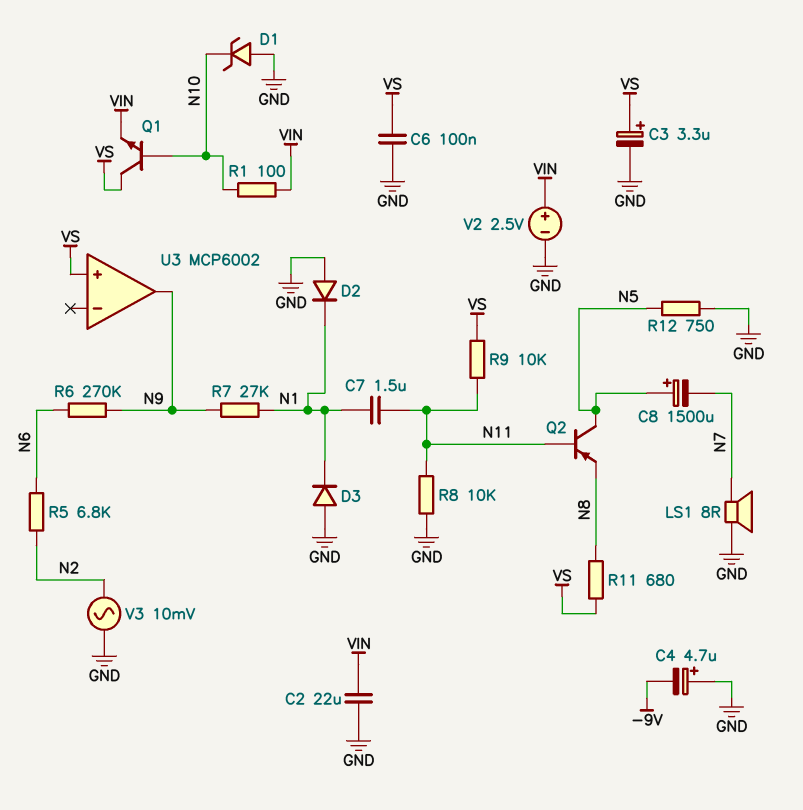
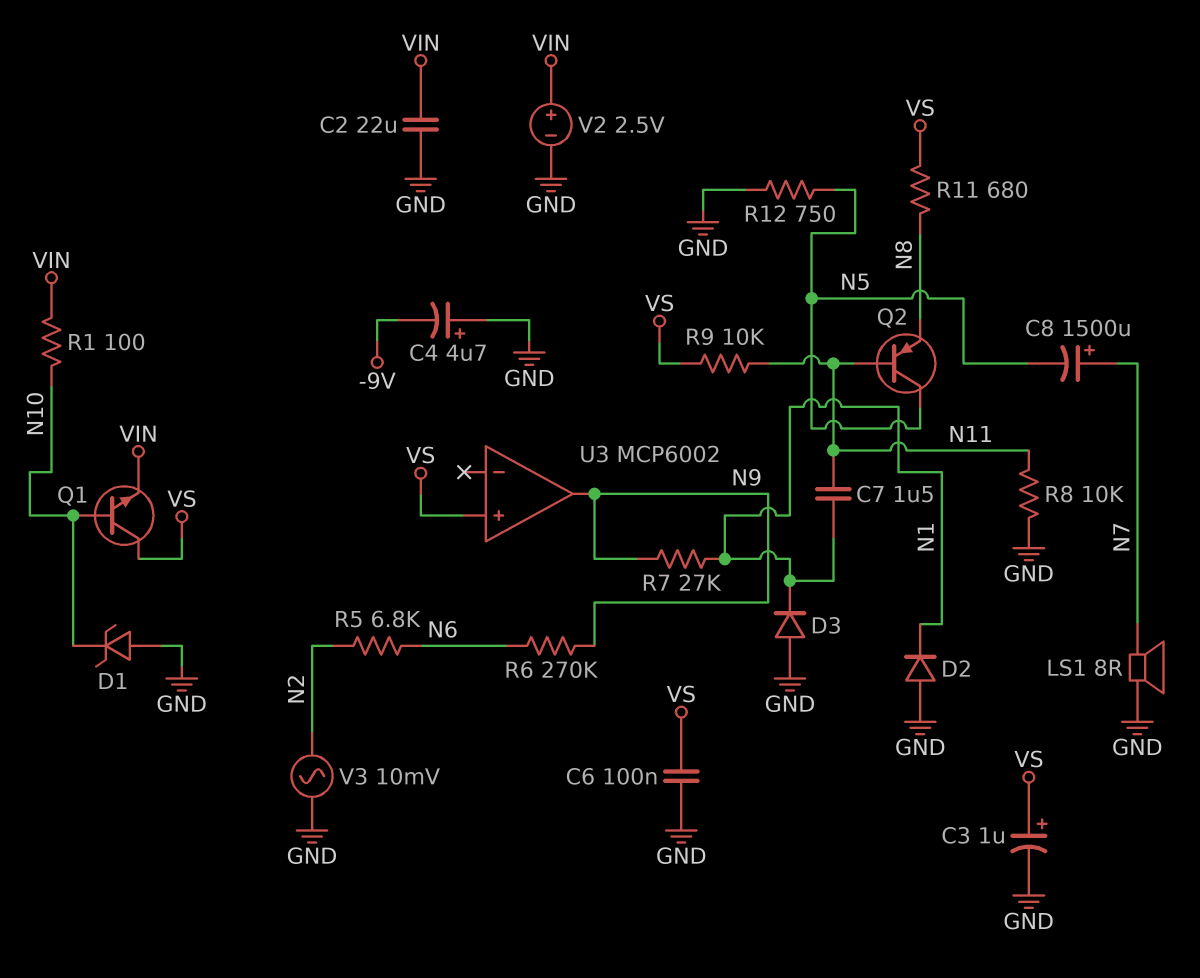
C3: 3.3uF (plus VS, minus GND) -> 1uF (plus VS, minus GND)
C8: 1500uF (plus N5, minus N7) -> 1500uF (plus N7, minus N5)

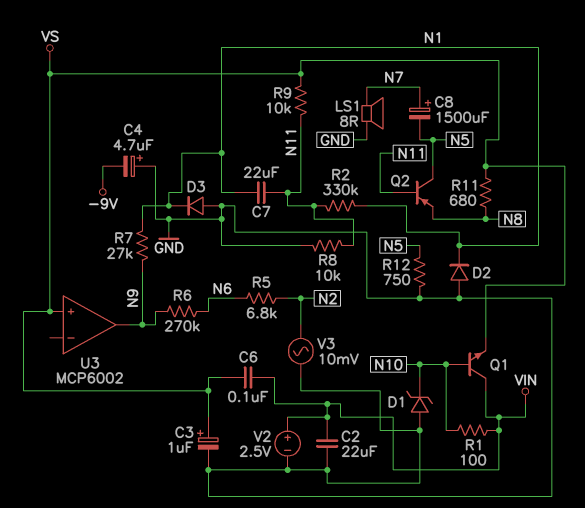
C6: 100nF (GND, VS) -> 100nF (VIN, VS)
C7: 1.5uF (N1, N11) -> 22uF (N1, N11)
Q1: NPN (B N10, C VS, E VIN) -> NPN (B N10, C VIN, E VS)
R2: none -> 330k (N1, N11)

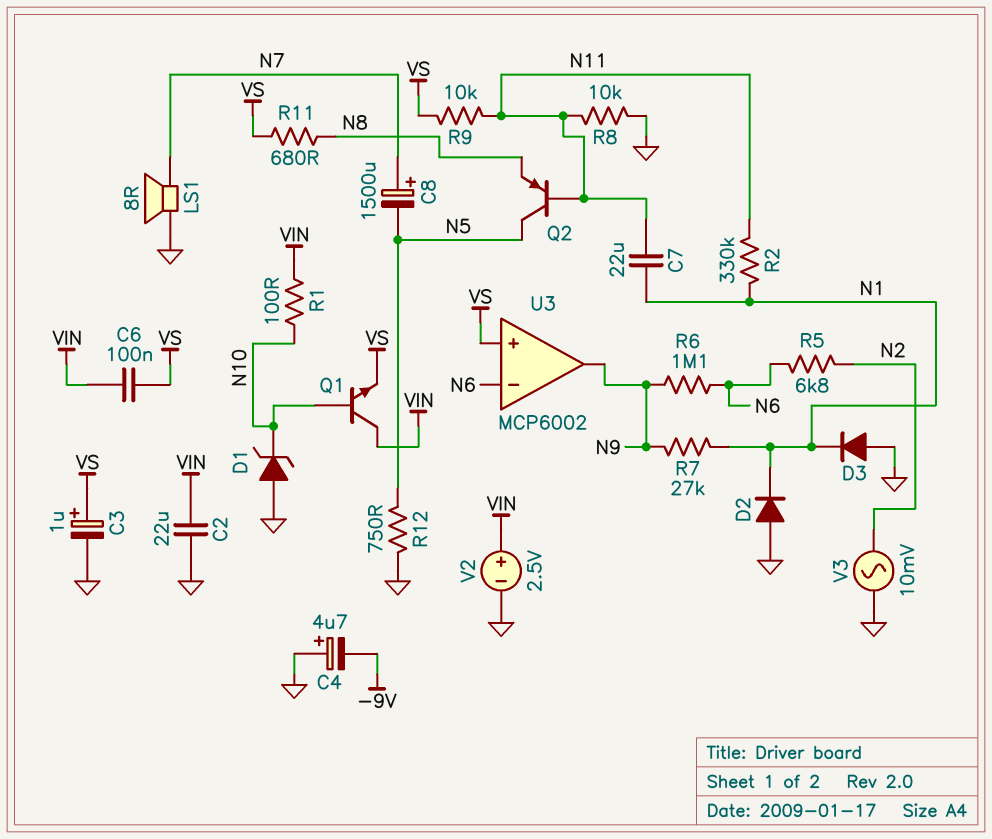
R6: 270k (N6, N9) -> 1.1M (N6, N9)
U3 pin in-: none -> N6

